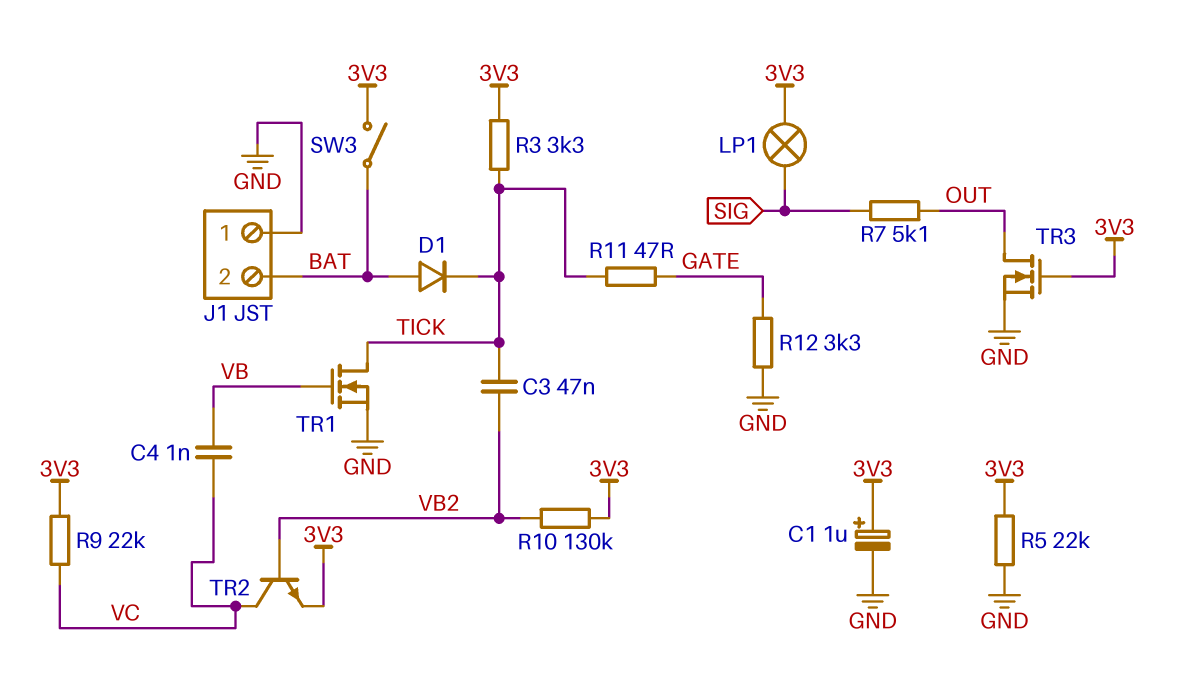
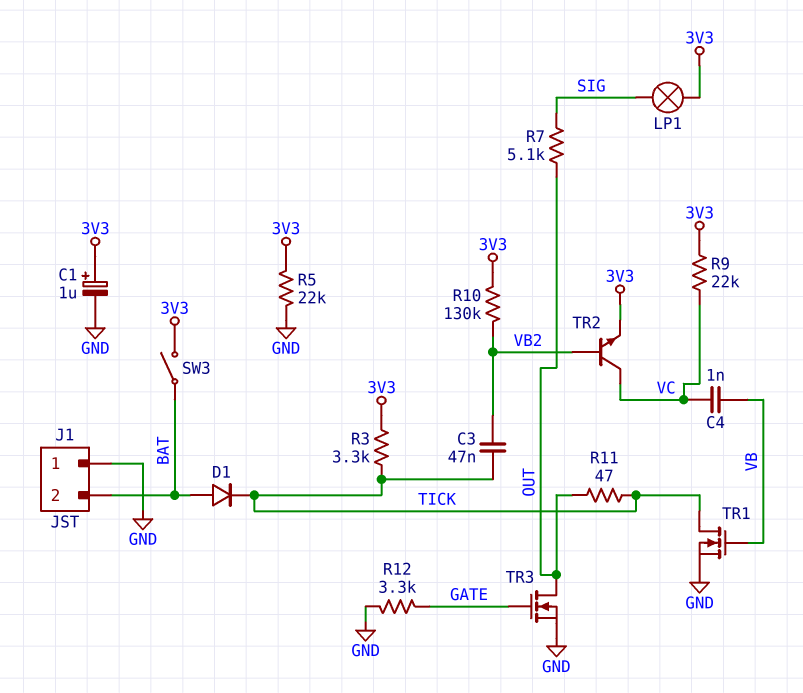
R11: 47 (GATE, TICK) -> 47 (OUT, TICK)
TR3: NMOS (G 3V3, D OUT, S GND) -> NMOS (G GATE, D OUT, S GND)

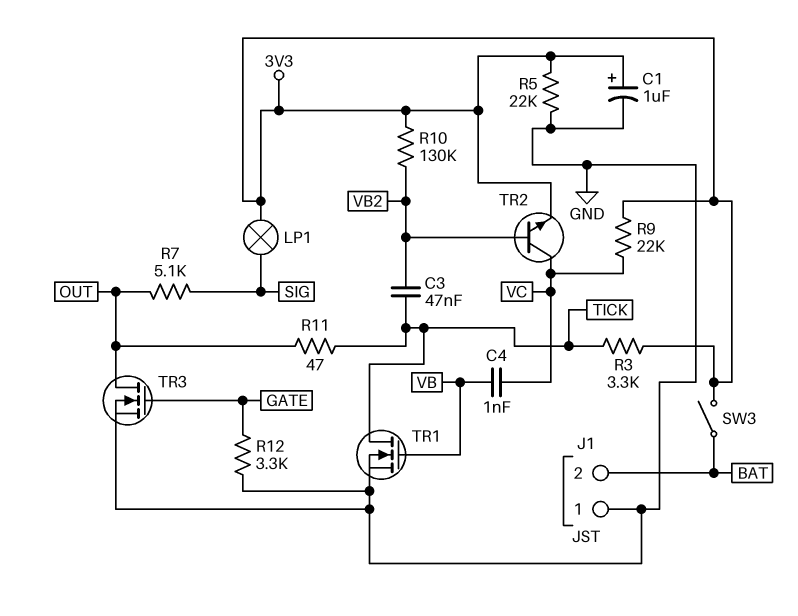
D1: diode (A BAT, K TICK) -> none

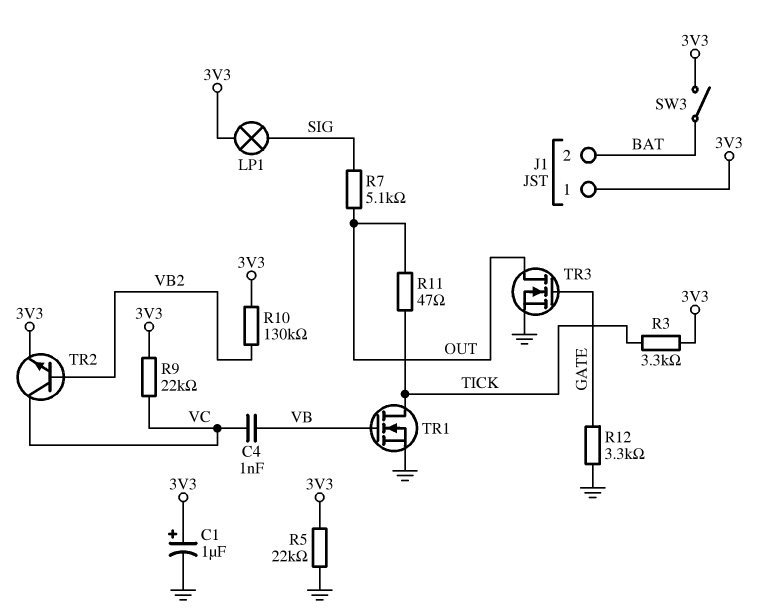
C3: 47nF (TICK, VB2) -> none
J1 pin 1: GND -> 3V3

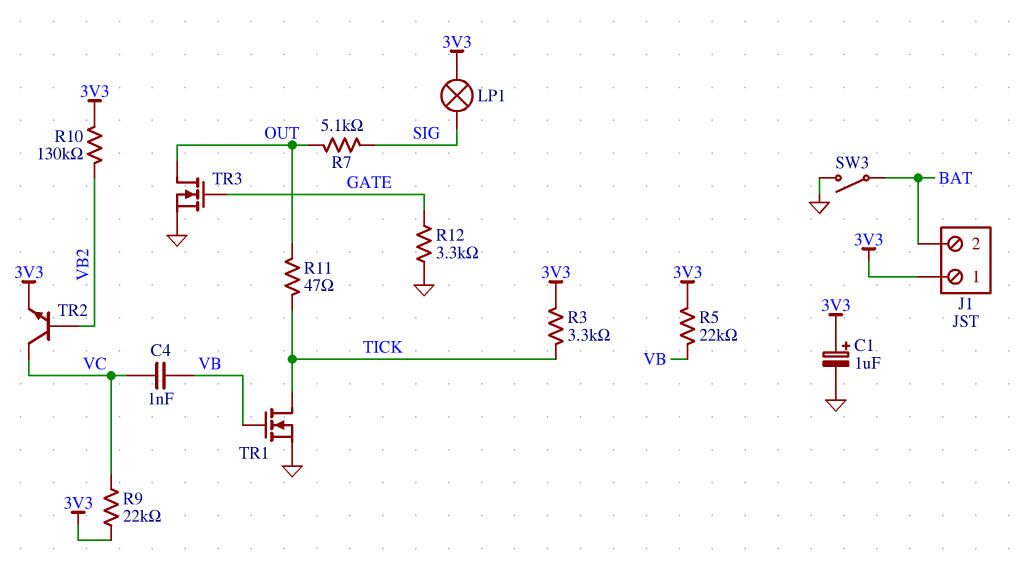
R5: 22k (3V3, GND) -> 22k (3V3, VB)
SW3: switch (3V3, BAT) -> switch (BAT, GND)

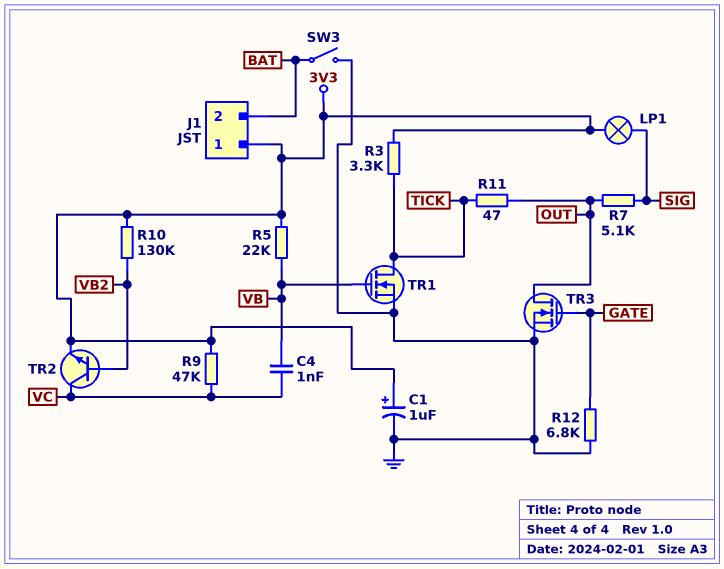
R9: 22k (3V3, VC) -> 47k (3V3, VC)
R12: 3.3k (GATE, GND) -> 6.8k (GATE, GND)

